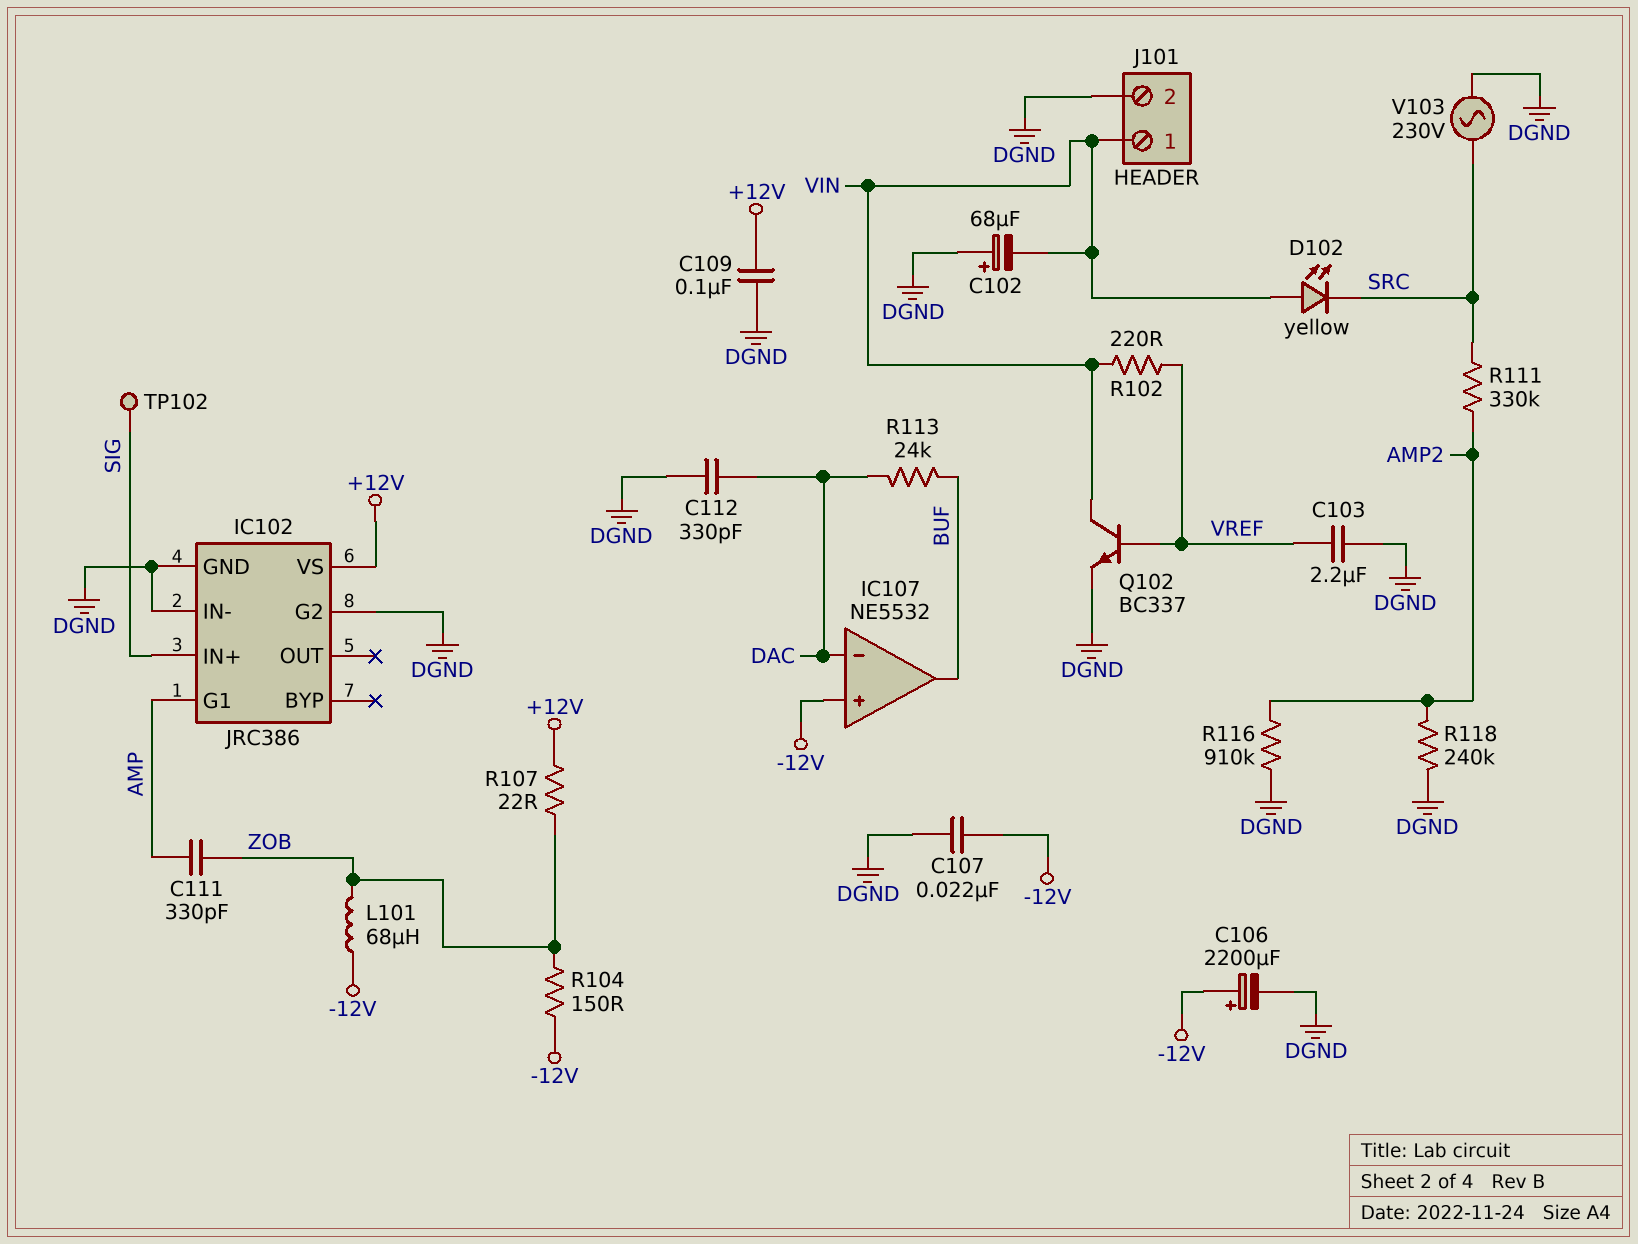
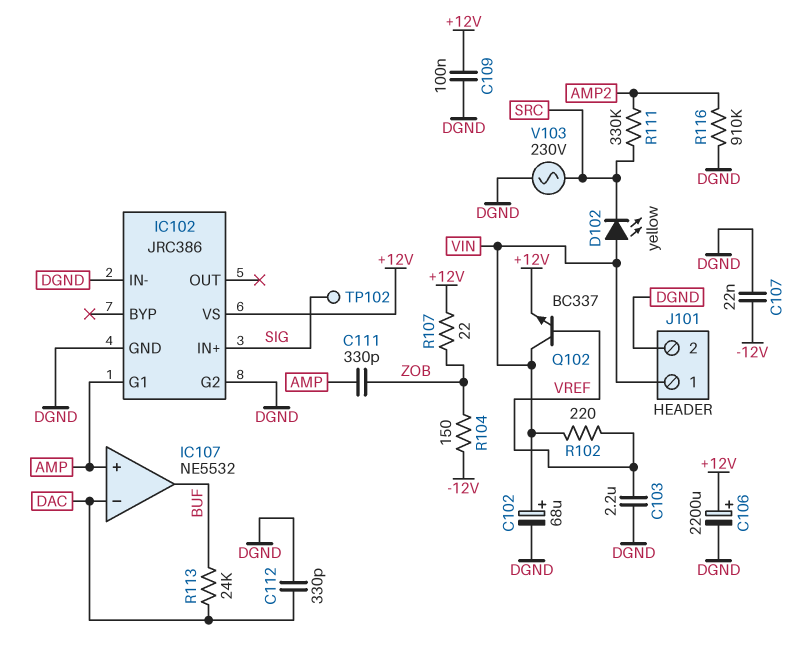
C102: 68uF (plus DGND, minus VIN) -> 68uF (plus VIN, minus DGND)
C106: 2200uF (plus -12V, minus DGND) -> 2200uF (plus +12V, minus DGND)
IC107 pin in+: -12V -> AMP
L101: 68uH (-12V, ZOB) -> none
Q102: NPN BC337 (B VREF, C VIN, E DGND) -> NPN BC337 (B VREF, C VIN, E +12V)
R118: 240k (AMP2, DGND) -> none

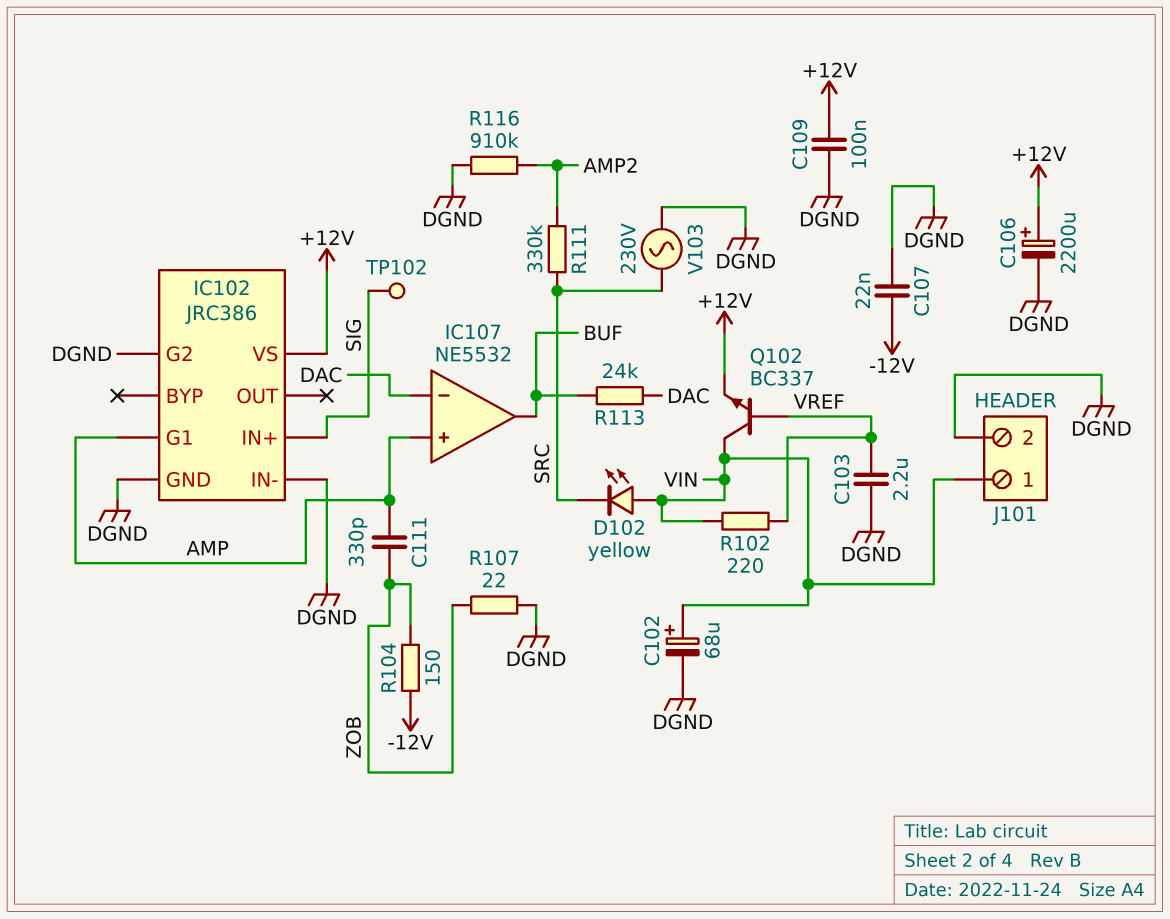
C112: 330pF (DAC, DGND) -> none
R107: 22 (+12V, ZOB) -> 22 (DGND, ZOB)

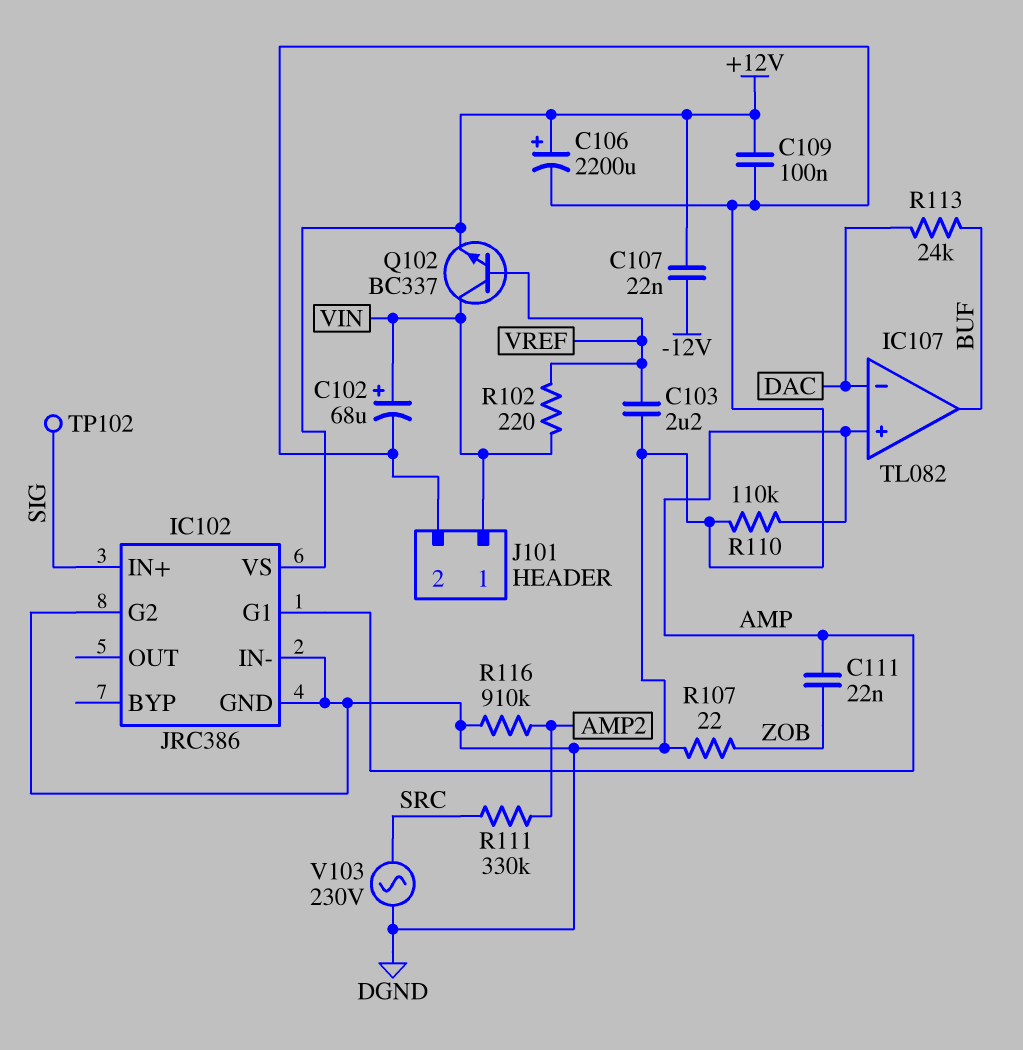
C107: 22nF (-12V, DGND) -> 22nF (+12V, -12V)
C111: 330pF (AMP, ZOB) -> 22nF (AMP, ZOB)
D102: LED yellow (A VIN, K SRC) -> none
IC107: NE5532 -> TL082
R104: 150 (-12V, ZOB) -> none
R110: none -> 110k (AMP, DGND)

